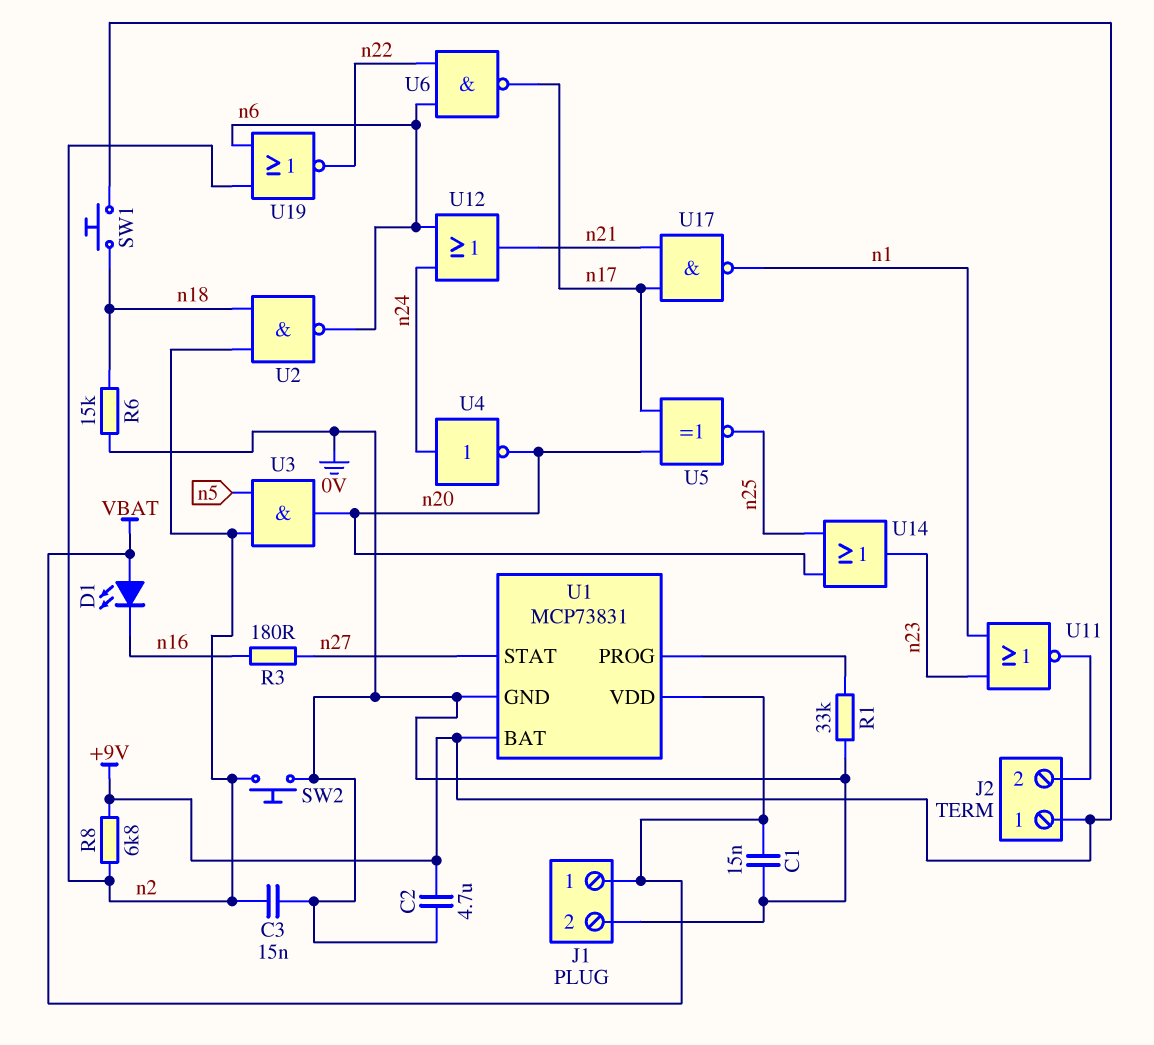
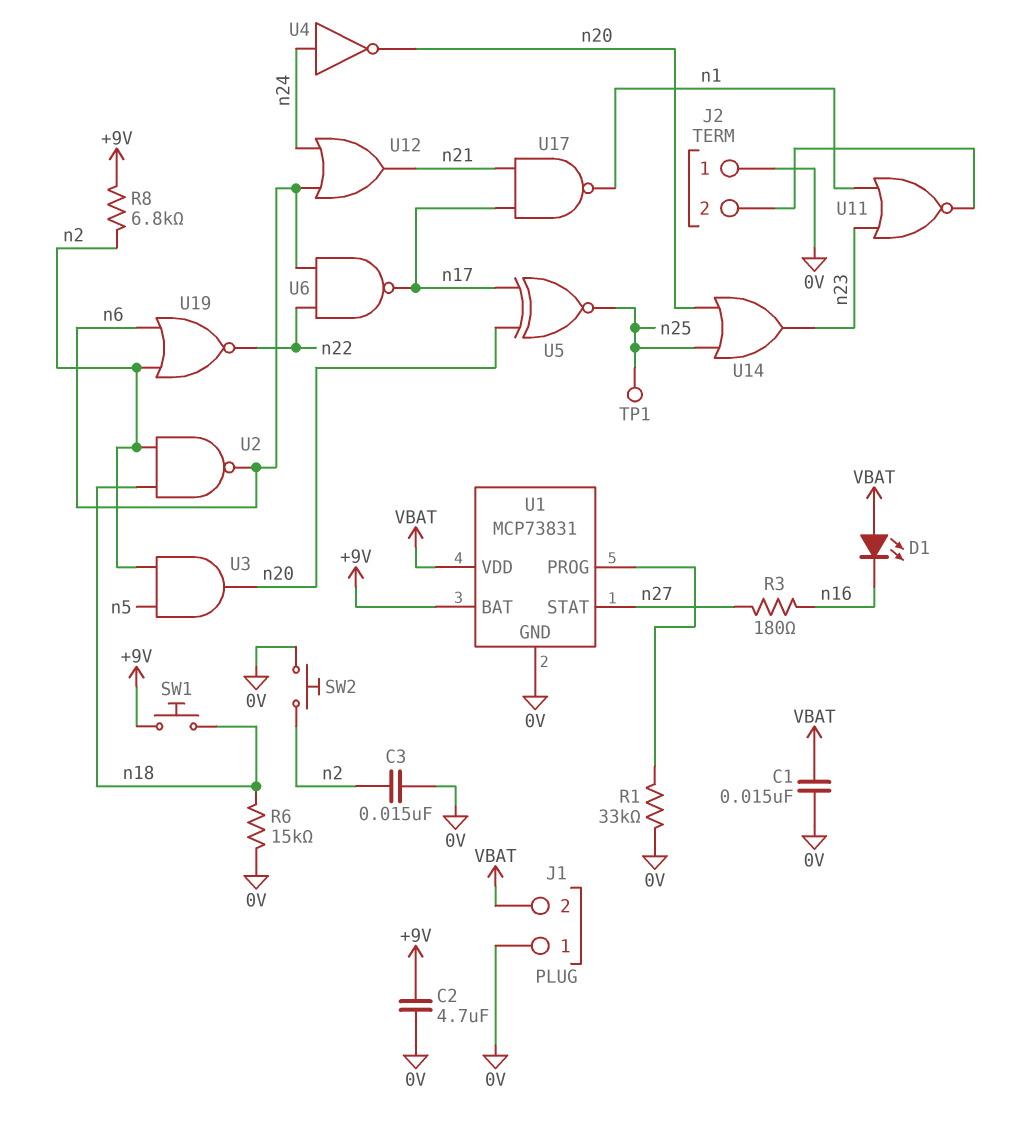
J1 pin 1: VBAT -> 0V
J1 pin 2: 0V -> VBAT
J2 pin 1: +9V -> 0V
TP1: none -> test point (n25)

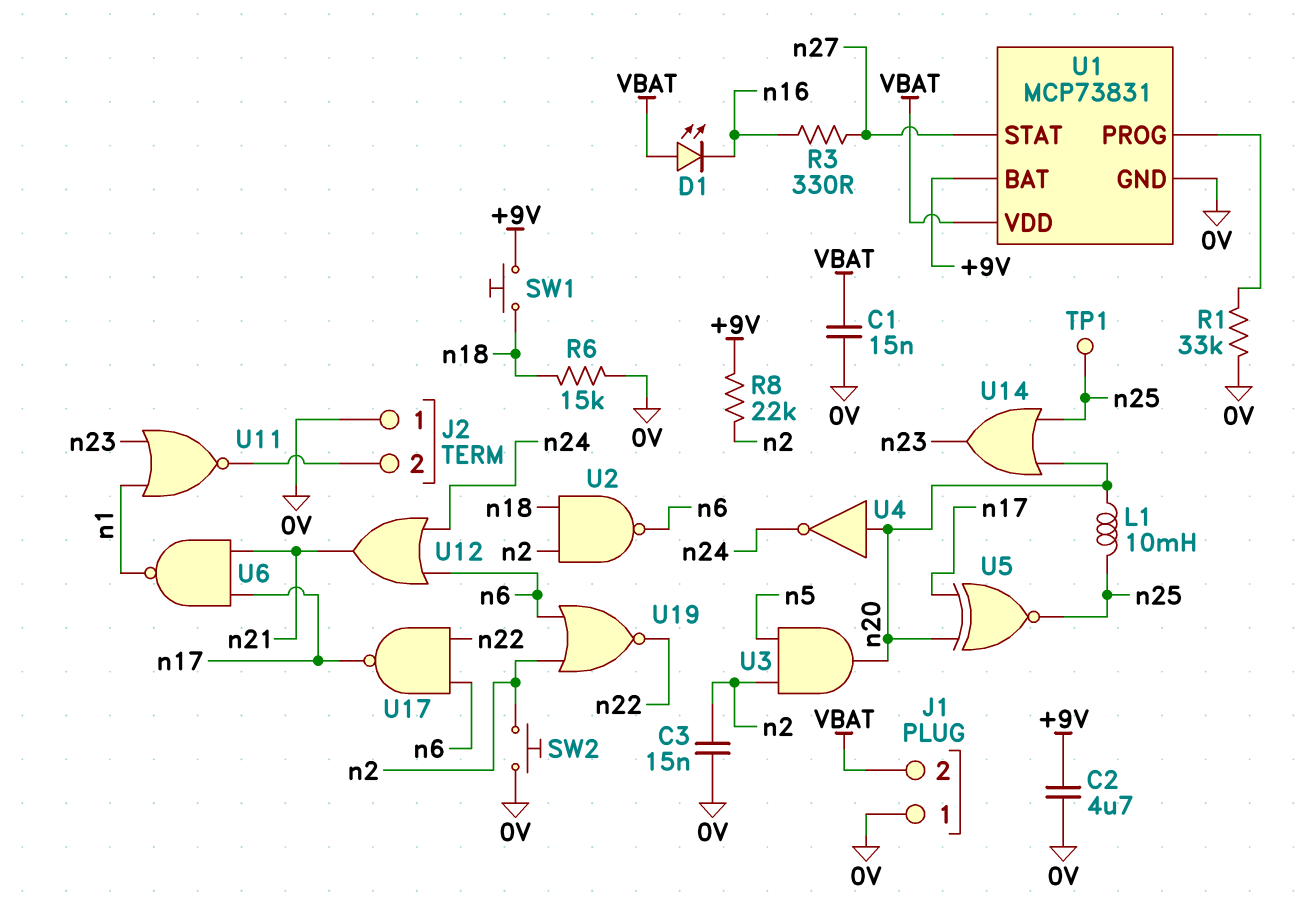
L1: none -> 10mH (n20, n25)
R3: 180 (n16, n27) -> 330 (n16, n27)
R8: 6.8k (+9V, n2) -> 22k (+9V, n2)
U4: NOT (in n24, out n20) -> NOT (in n20, out n24)
U6: NAND (in n6, in n22, out n17) -> NAND (in n17, in n21, out n1)
U17: NAND (in n17, in n21, out n1) -> NAND (in n6, in n22, out n17)

